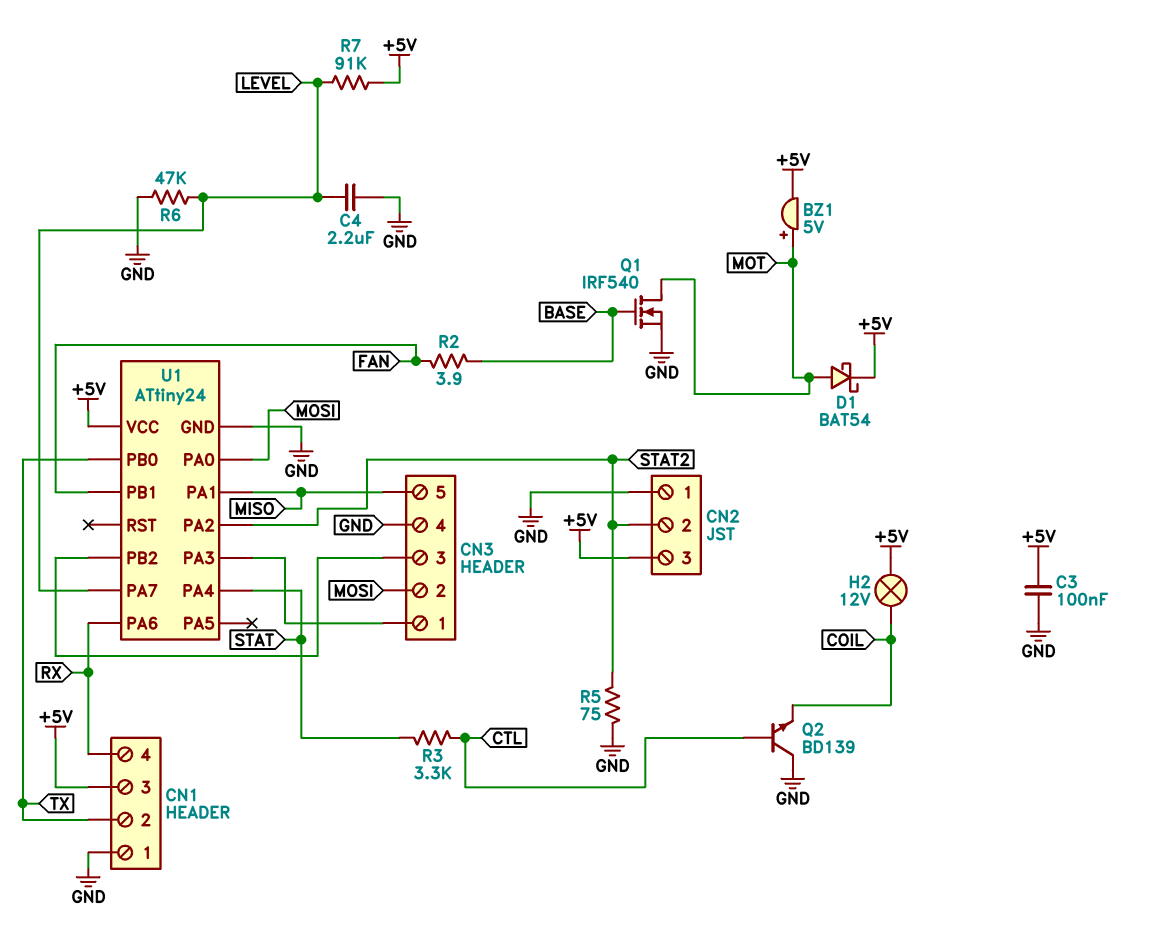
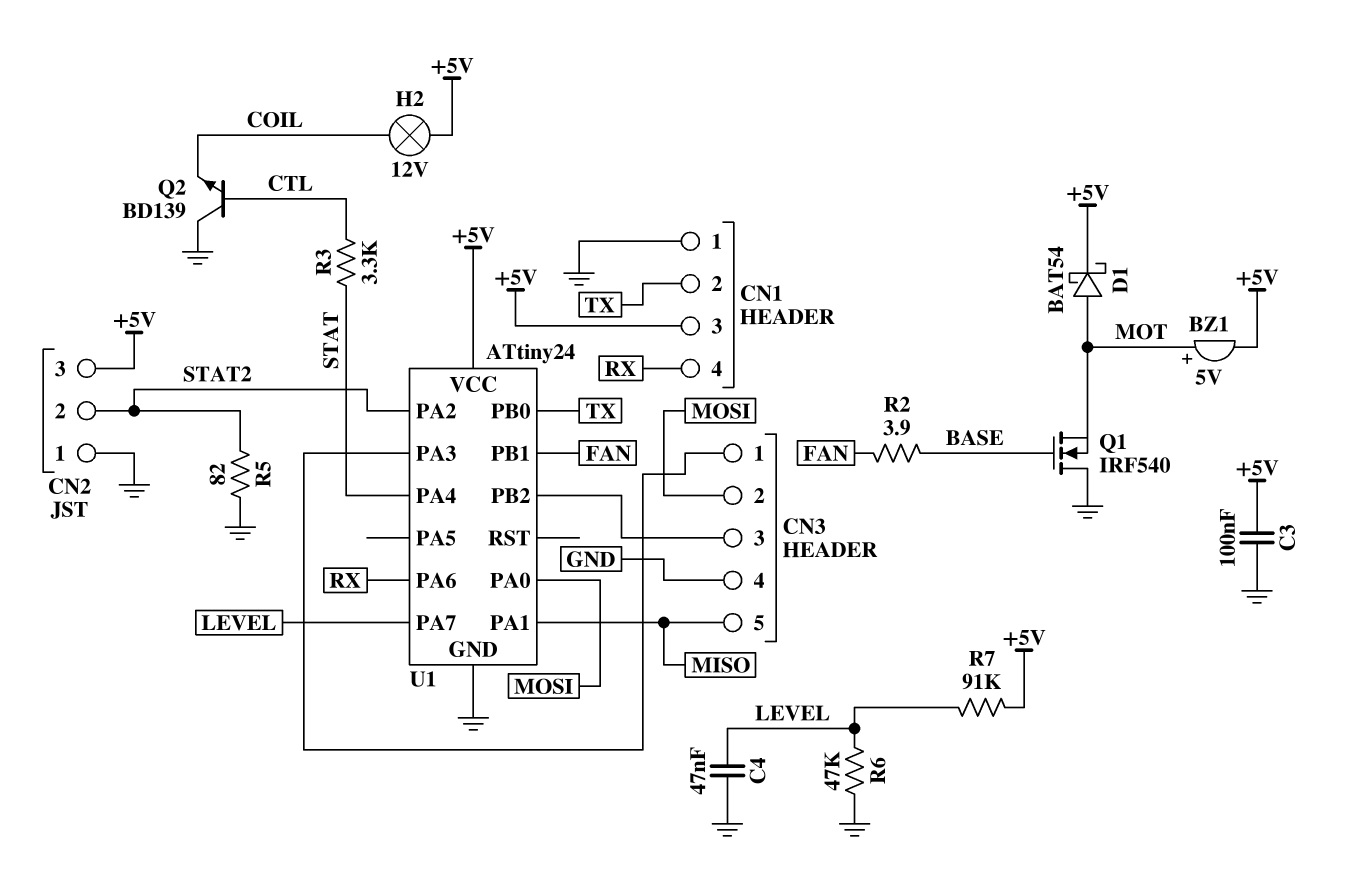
C4: 2.2uF (GND, LEVEL) -> 47nF (GND, LEVEL)
Q1: NMOS IRF540 (G BASE, D MOT, S GND) -> NMOS IRF540 (G BASE, D GND, S MOT)
R5: 75 (GND, STAT2) -> 82 (GND, STAT2)

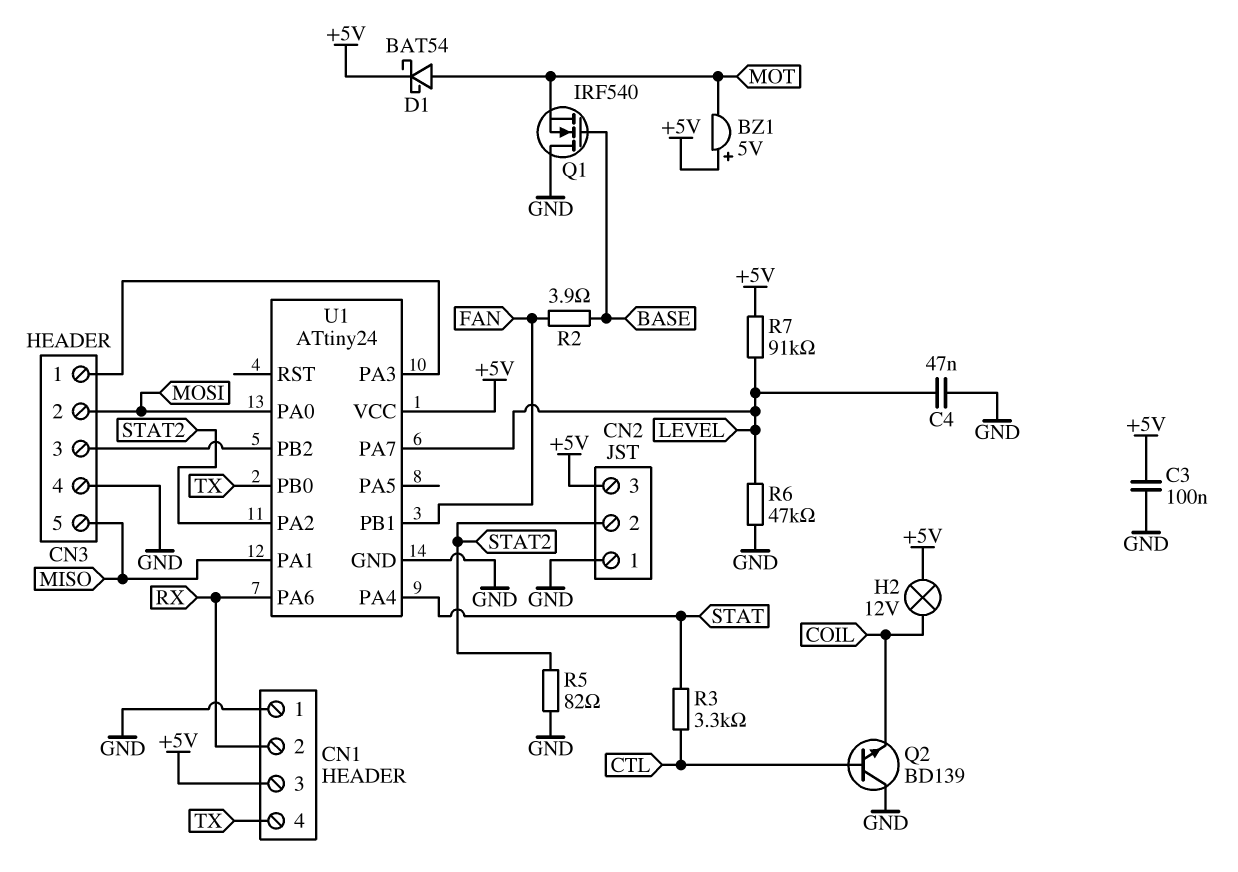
BZ1: buzzer 5V (plus MOT, minus +5V) -> buzzer 5V (plus +5V, minus MOT)
CN1 pin 2: TX -> RX
CN1 pin 4: RX -> TX

